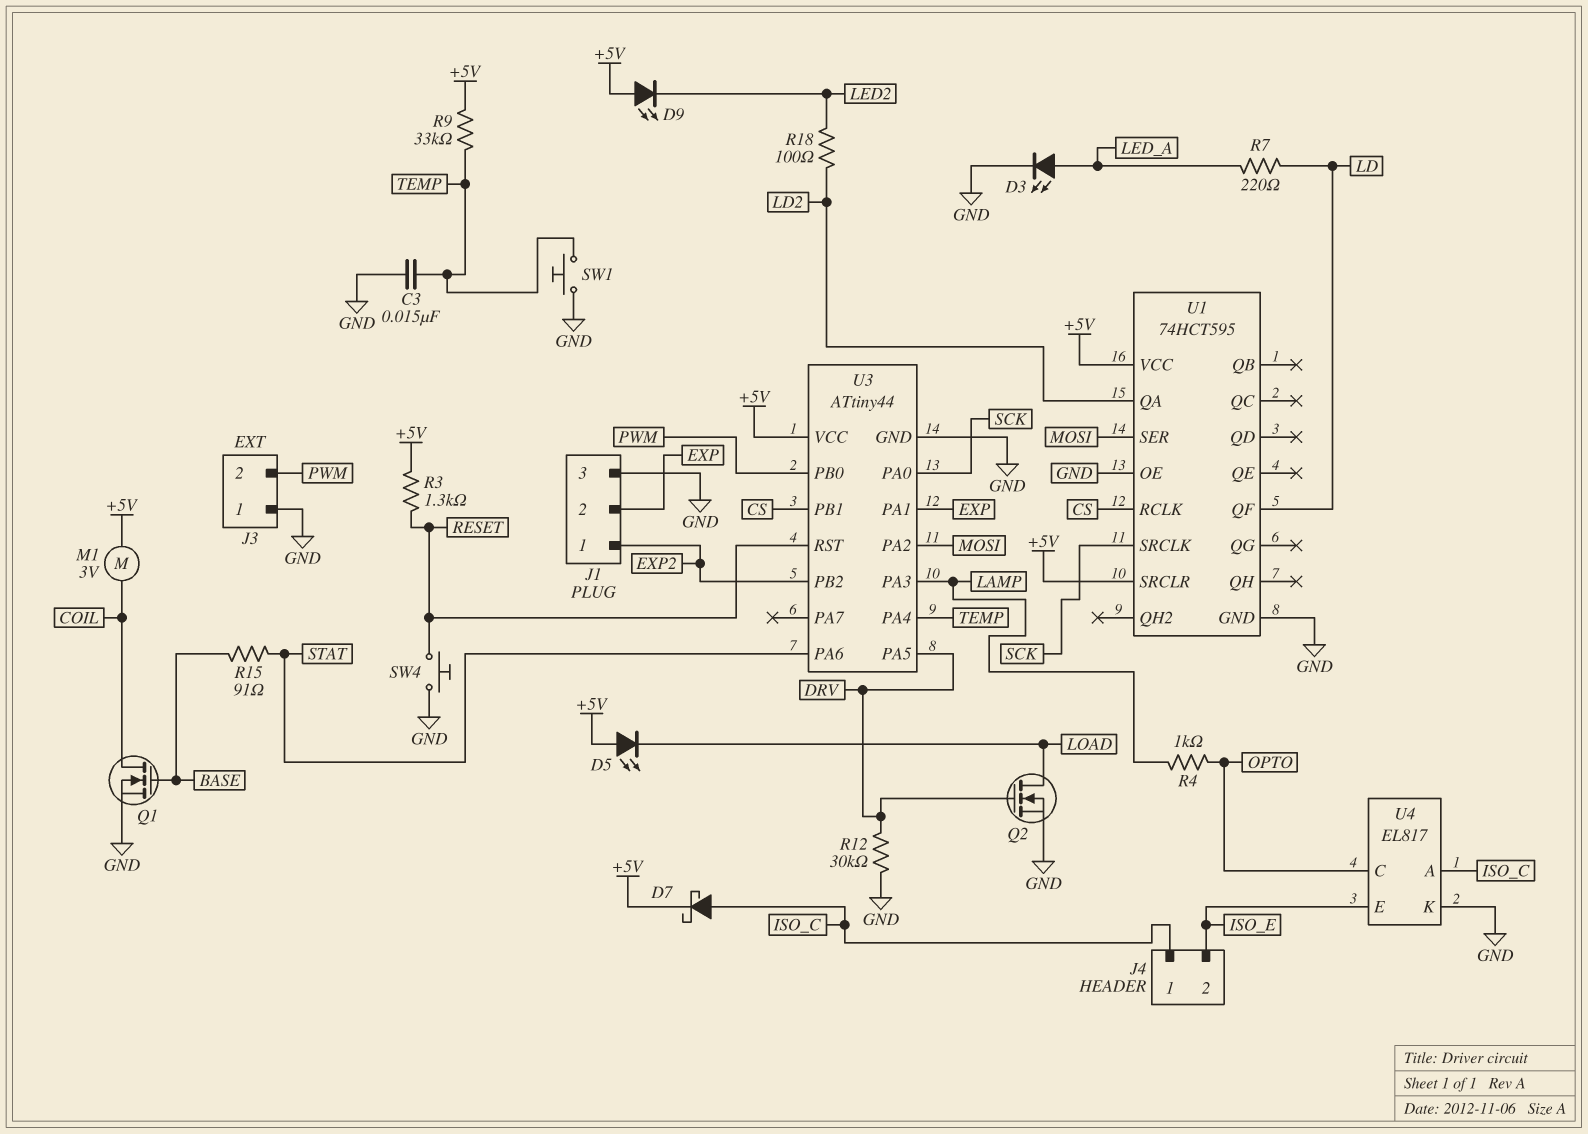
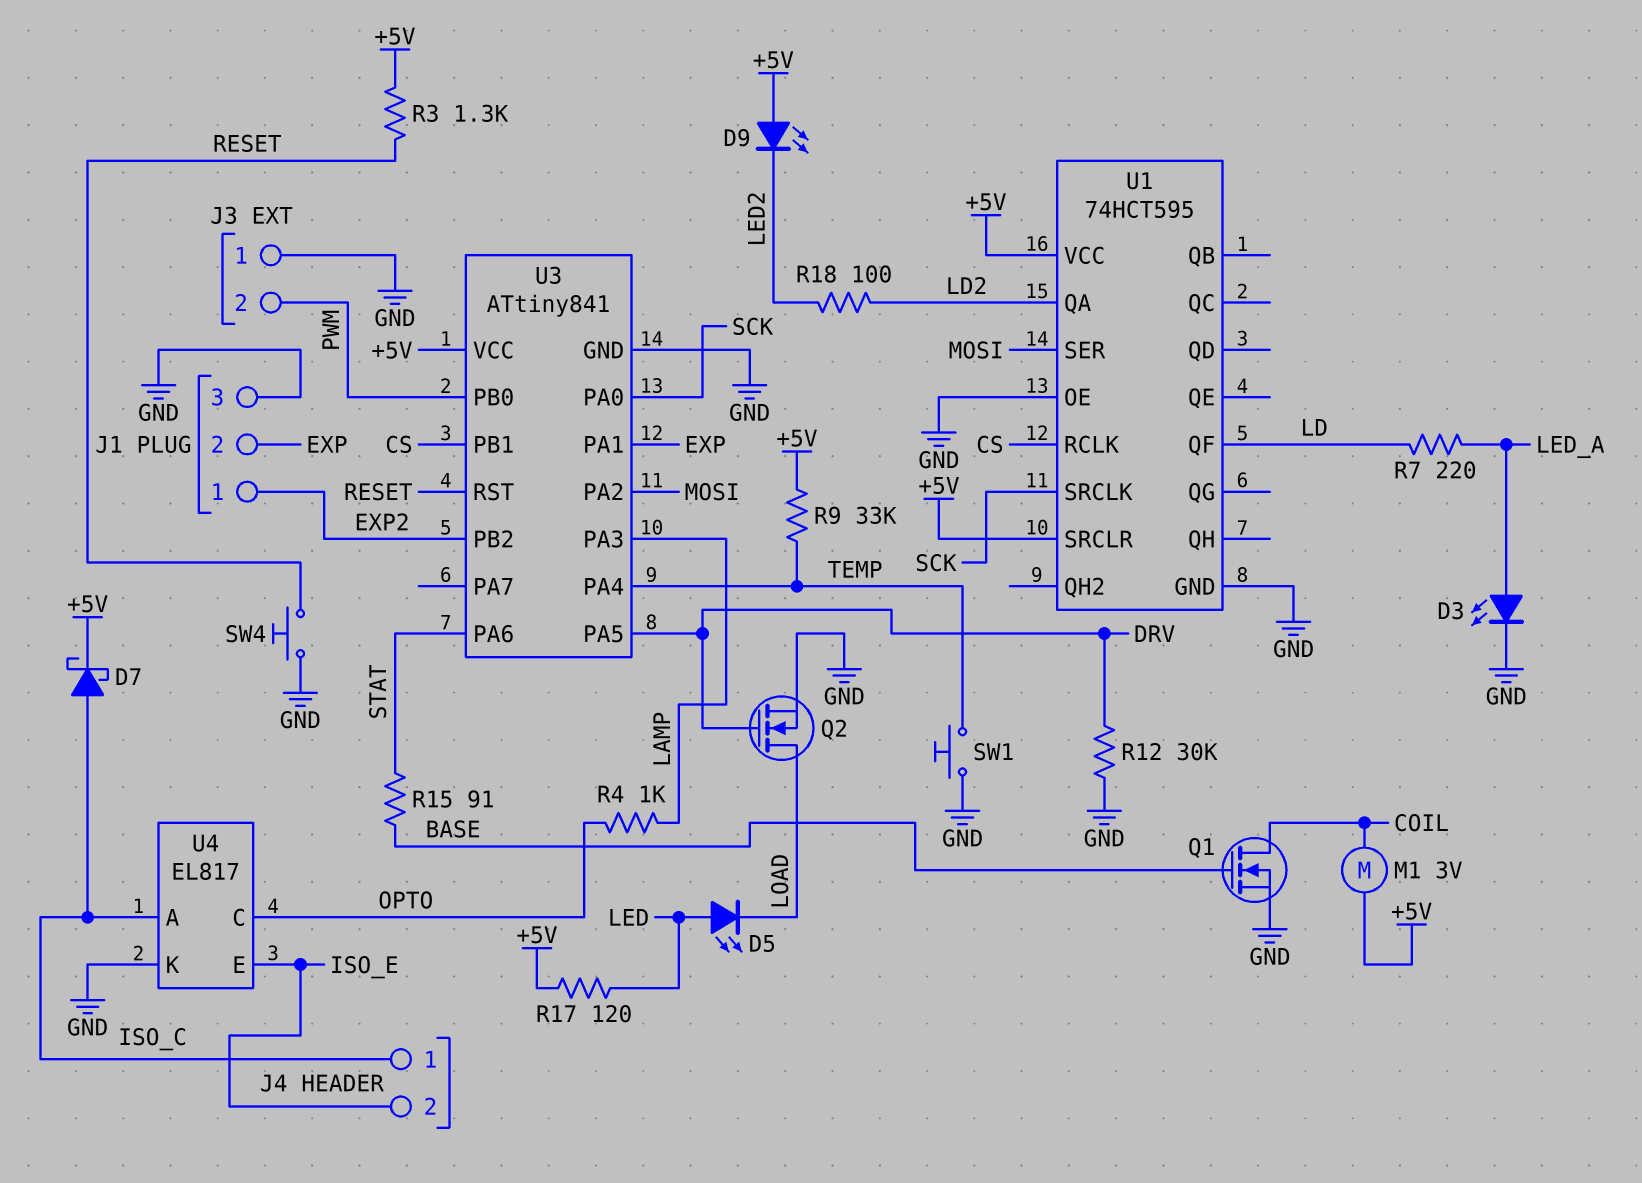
C3: 15nF (GND, TEMP) -> none
D5: LED (A +5V, K LOAD) -> LED (A LED, K LOAD)
R17: none -> 120 (+5V, LED)
U3: ATtiny44 -> ATtiny841

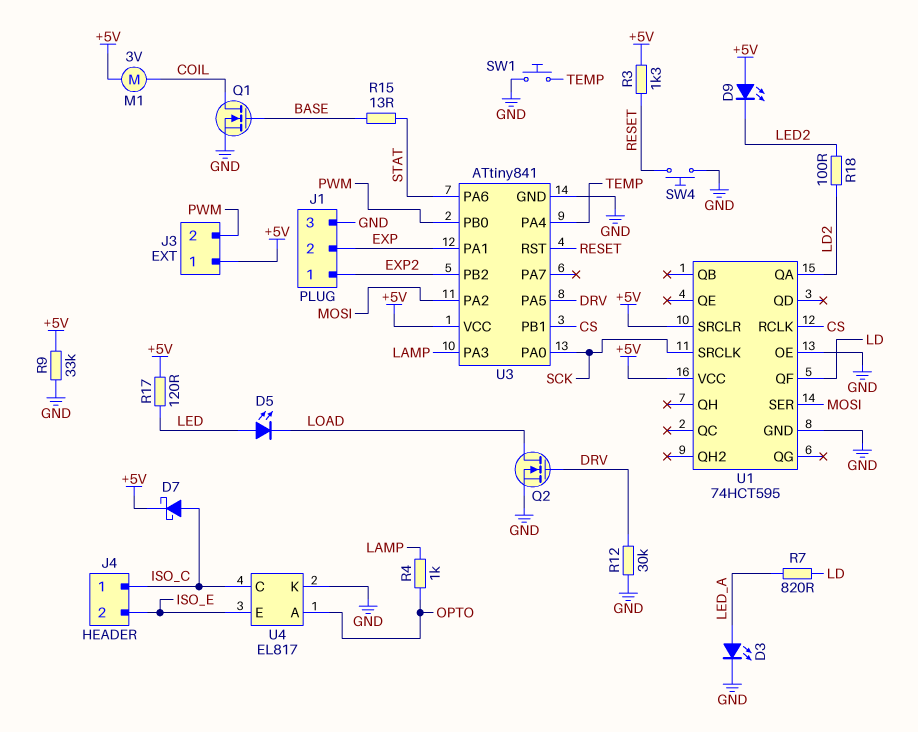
J3 pin 1: GND -> +5V
R7: 220 (LD, LED_A) -> 820 (LD, LED_A)
R9: 33k (+5V, TEMP) -> 33k (+5V, GND)
R15: 91 (BASE, STAT) -> 13 (BASE, STAT)
U4 pin A: ISO_C -> OPTO
U4 pin C: OPTO -> ISO_C

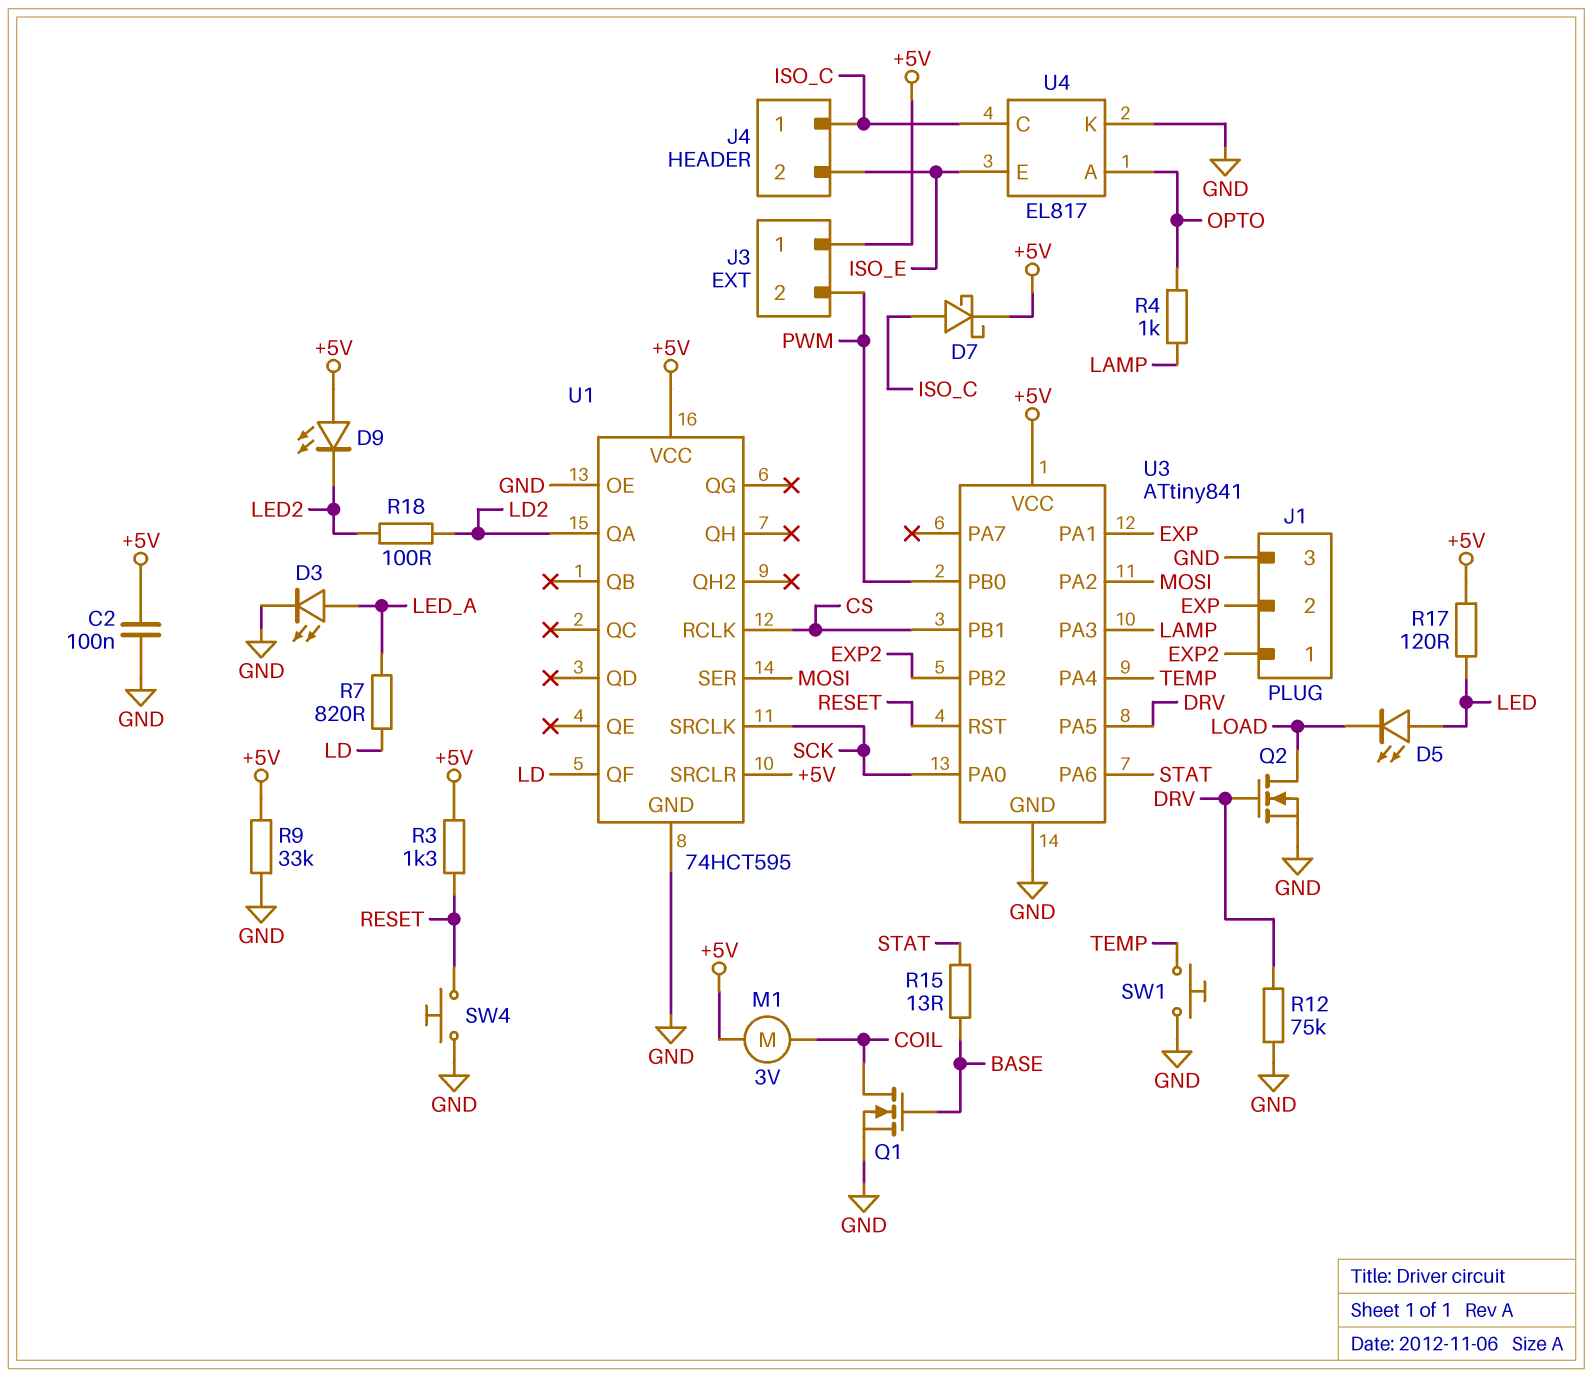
C2: none -> 100nF (+5V, GND)
R12: 30k (DRV, GND) -> 75k (DRV, GND)

